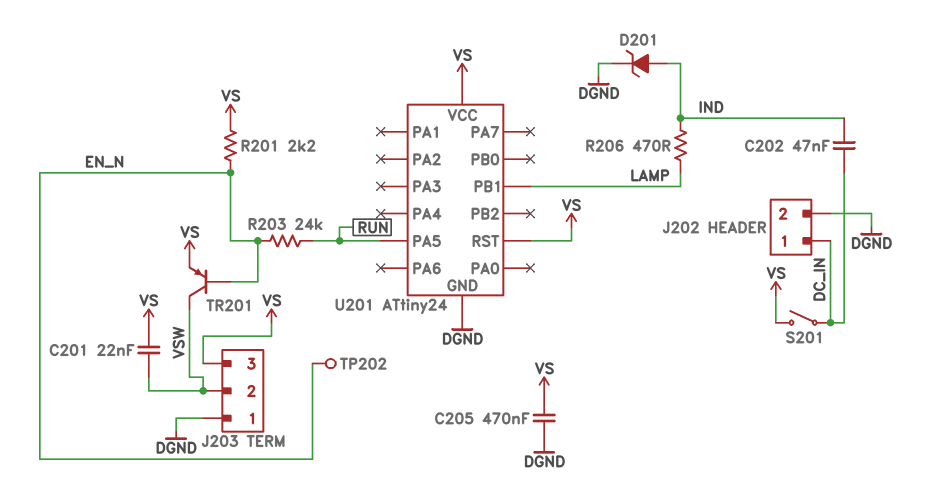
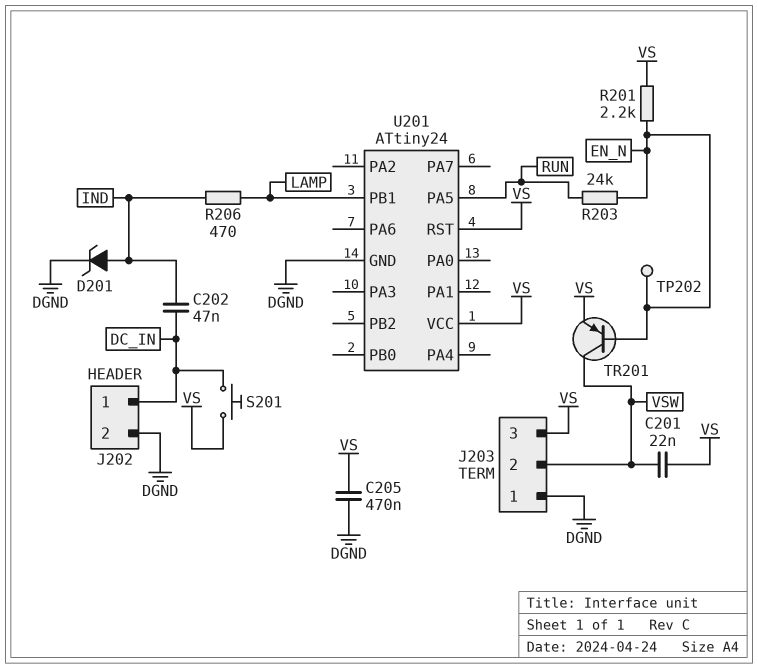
S201: switch (DC_IN, VS) -> button (DC_IN, VS)

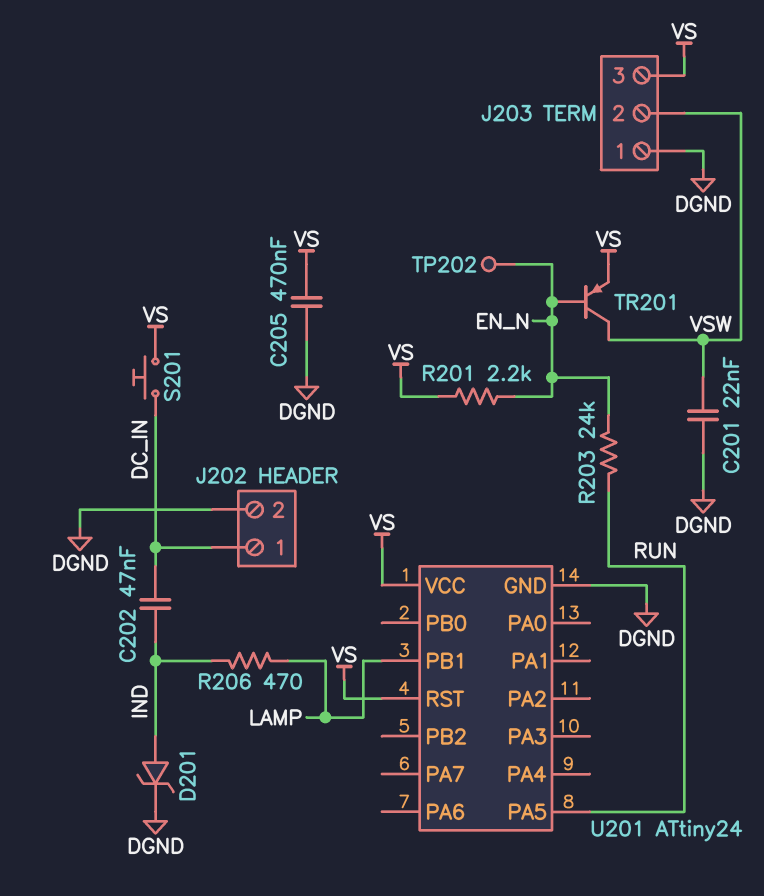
C201: 22nF (VS, VSW) -> 22nF (DGND, VSW)

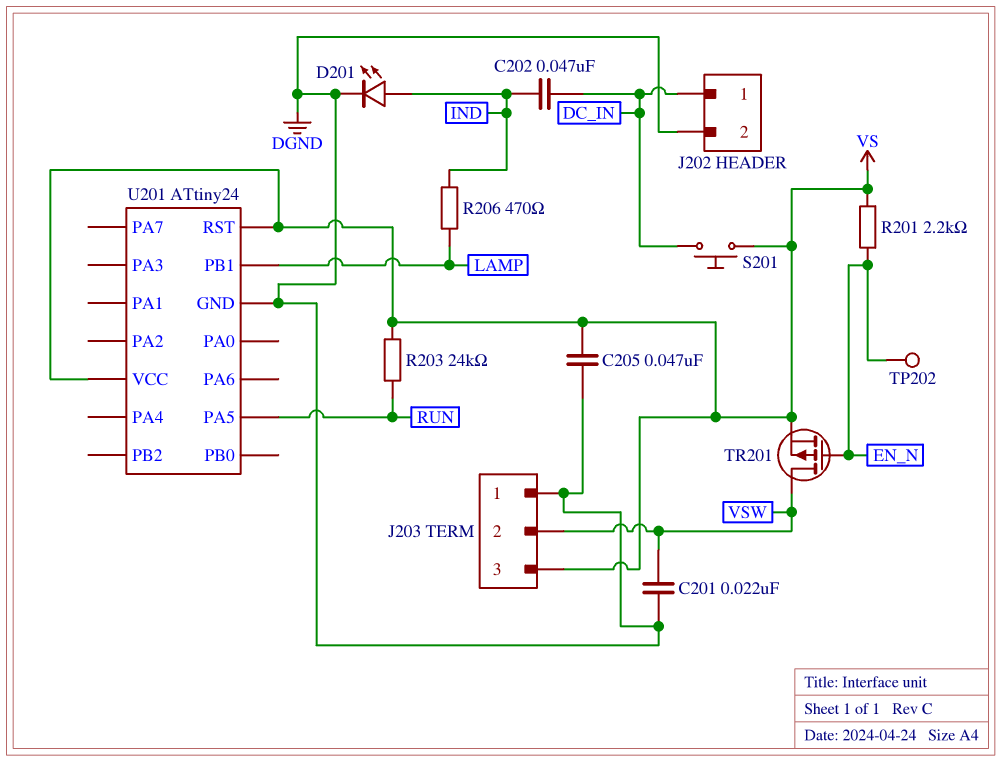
C205: 470nF (DGND, VS) -> 47nF (DGND, VS)
D201: zener (A IND, K DGND) -> LED (A IND, K DGND)
R203: 24k (EN_N, RUN) -> 24k (RUN, VS)
TR201: PNP (B EN_N, C VSW, E VS) -> PMOS (G EN_N, D VSW, S VS)

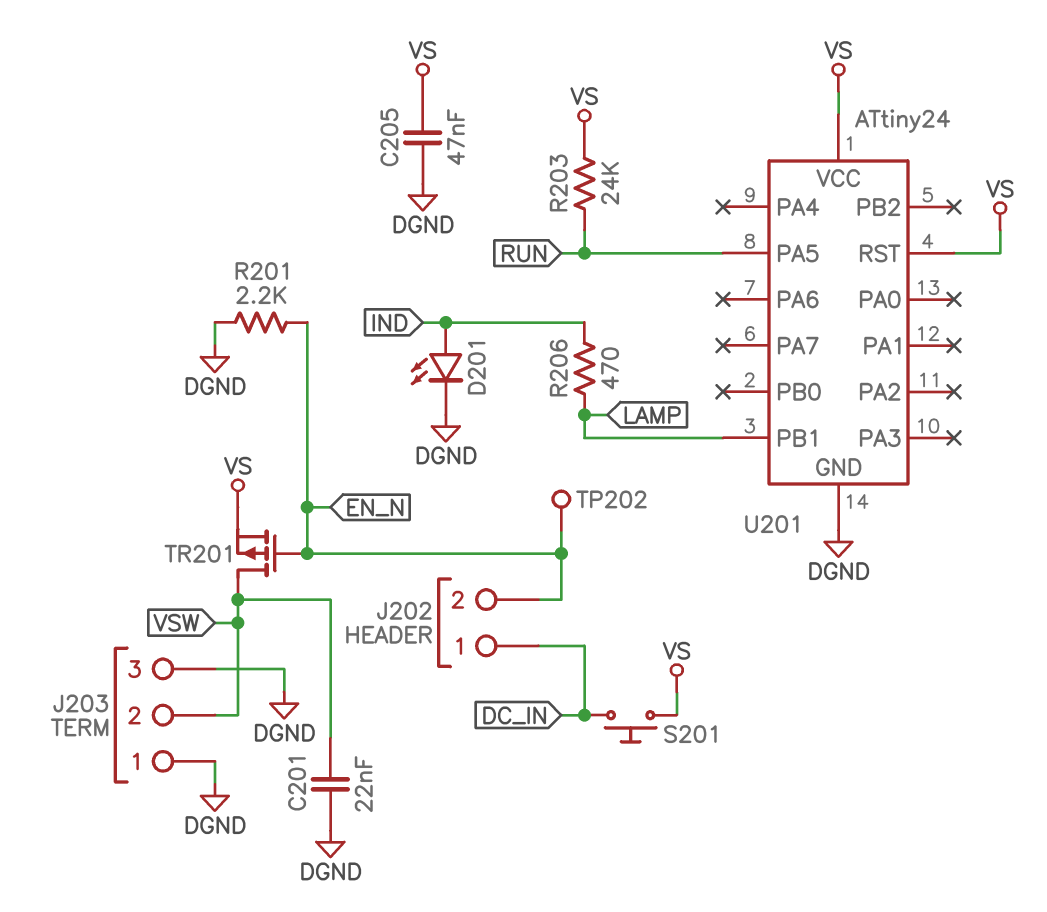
C202: 47nF (DC_IN, IND) -> none
J202 pin 2: DGND -> EN_N
J203 pin 3: VS -> DGND
R201: 2.2k (EN_N, VS) -> 2.2k (DGND, EN_N)

